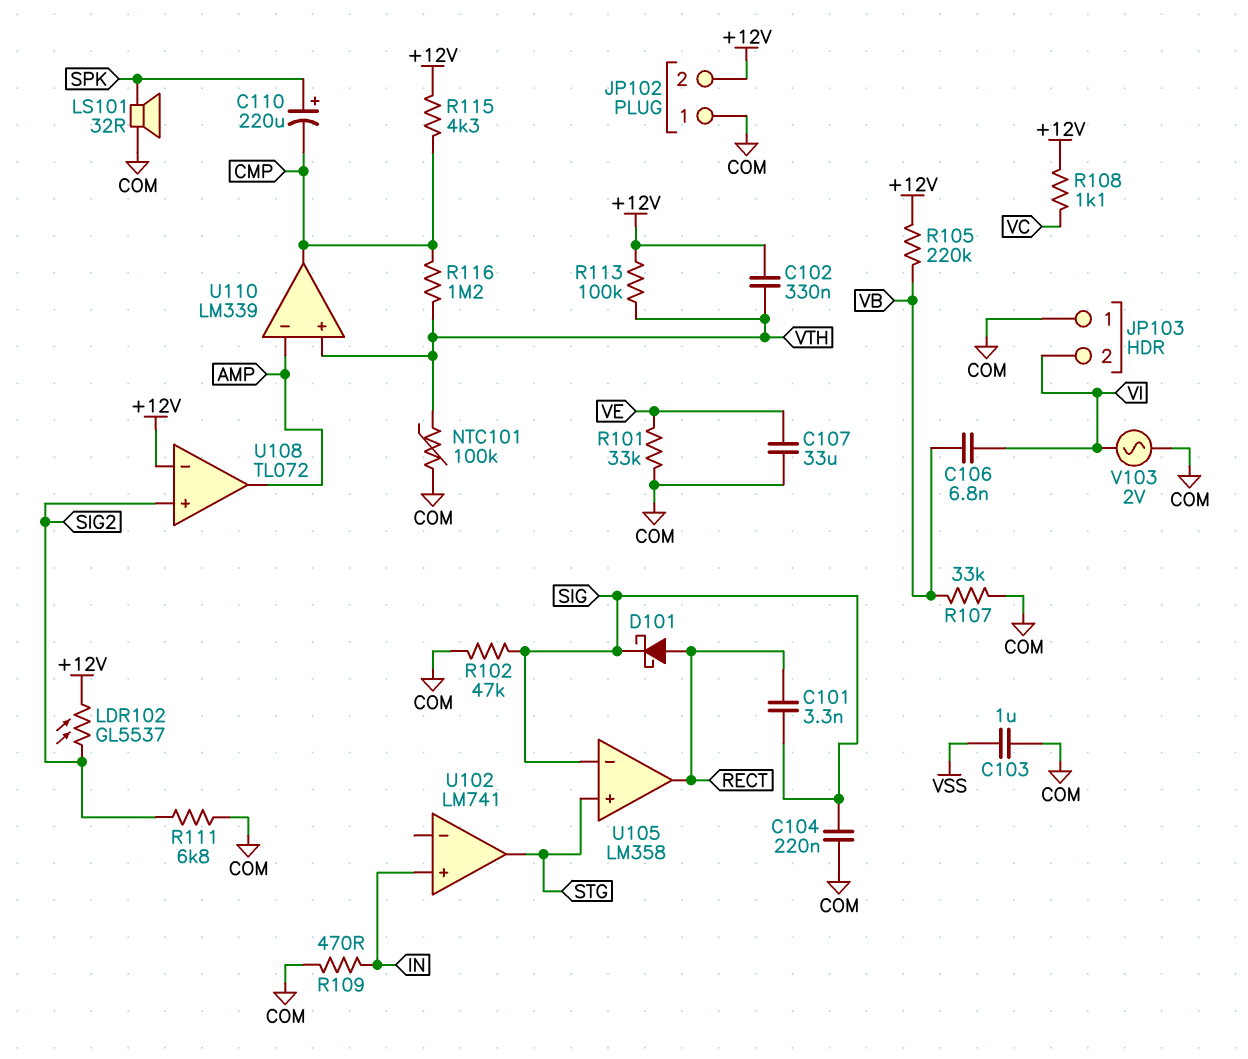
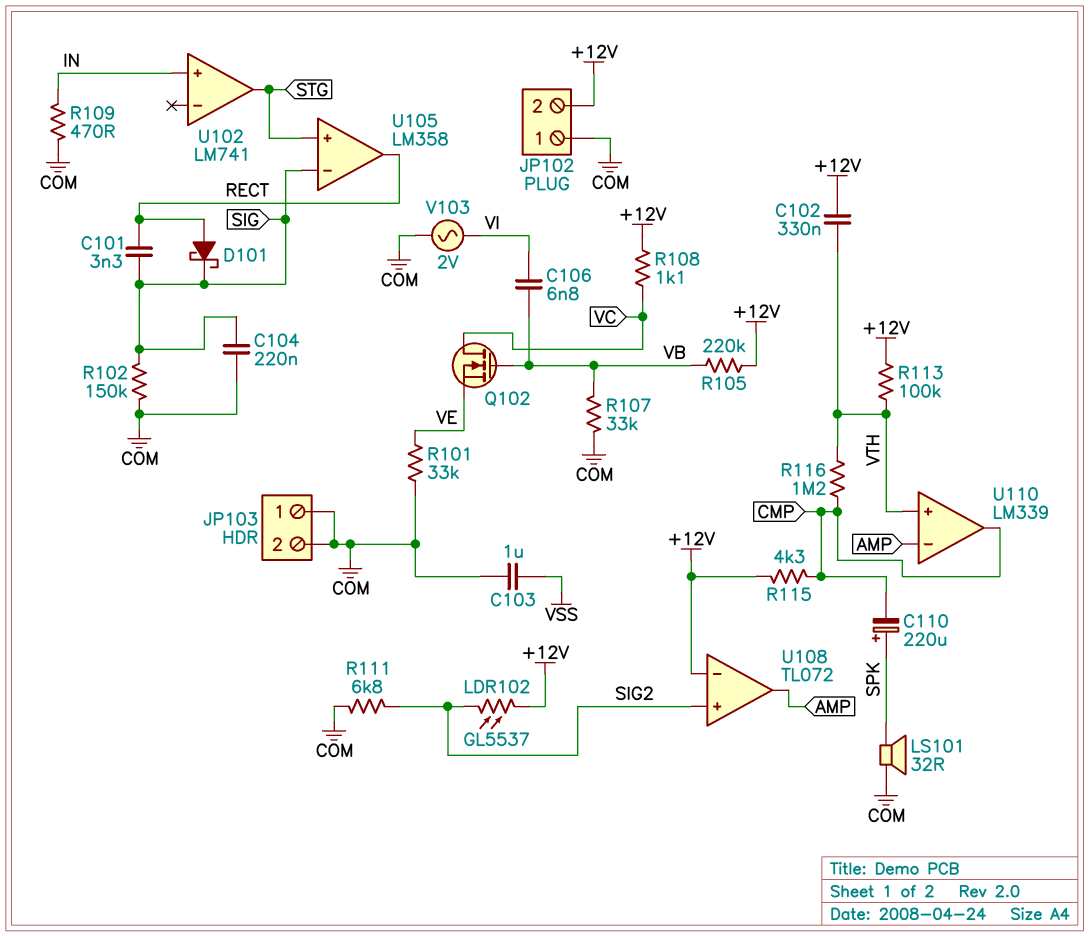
C107: 33uF (COM, VE) -> none
JP103 pin 2: VI -> COM
NTC101: 100k (COM, VTH) -> none
Q102: none -> NMOS (G VB, D VC, S VE)
R102: 47k (COM, SIG) -> 150k (COM, SIG)

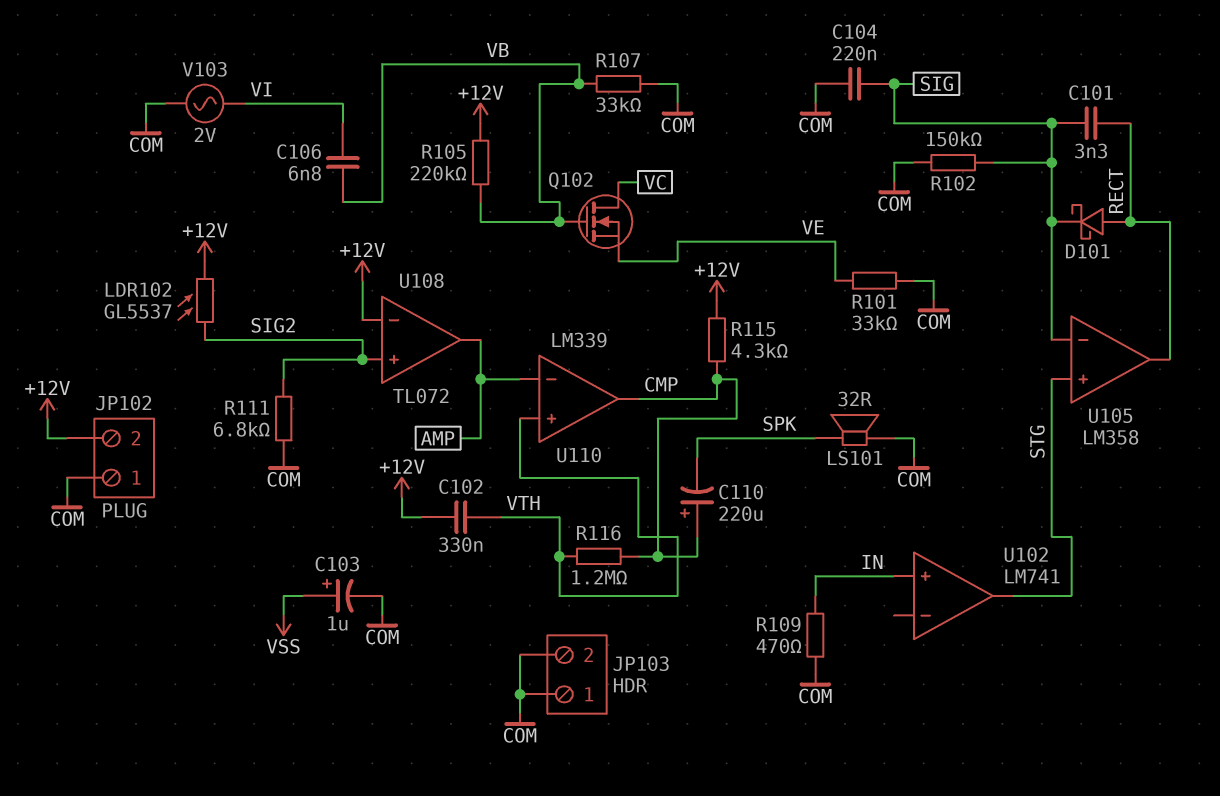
C103: 1uF (COM, VSS) -> 1uF (plus VSS, minus COM)
C110: 220uF (plus SPK, minus CMP) -> 220uF (plus CMP, minus SPK)
R108: 1.1k (+12V, VC) -> none
R113: 100k (+12V, VTH) -> none

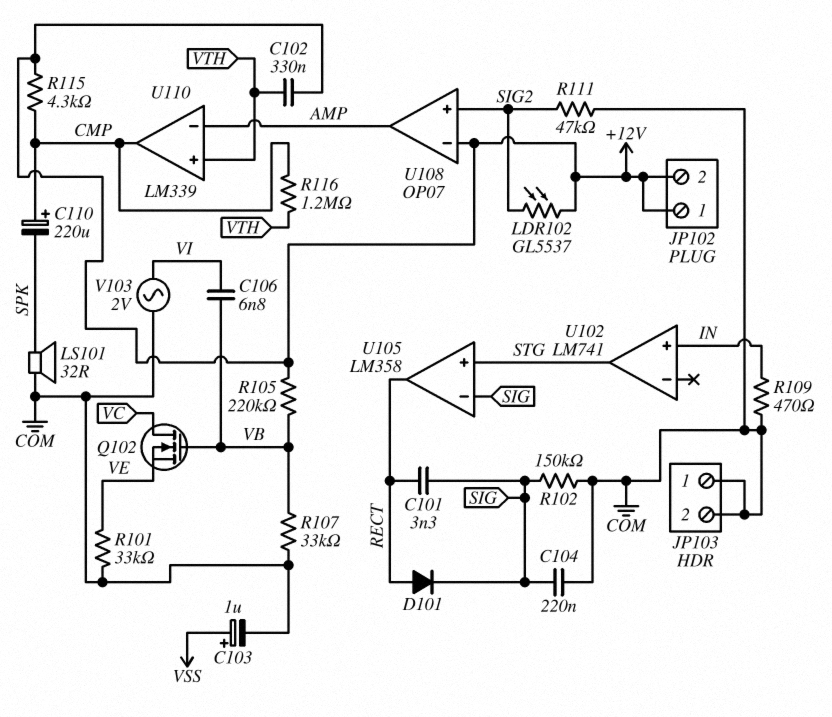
D101: schottky (A RECT, K SIG) -> diode (A RECT, K SIG)
JP102 pin 1: COM -> +12V
R111: 6.8k (COM, SIG2) -> 47k (COM, SIG2)
U108: TL072 -> OP07

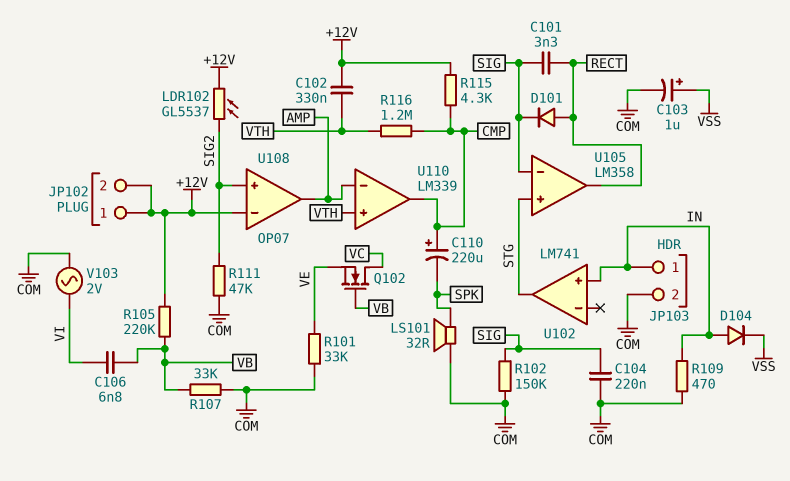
D104: none -> diode (A IN, K VSS)
JP103 pin 1: COM -> IN

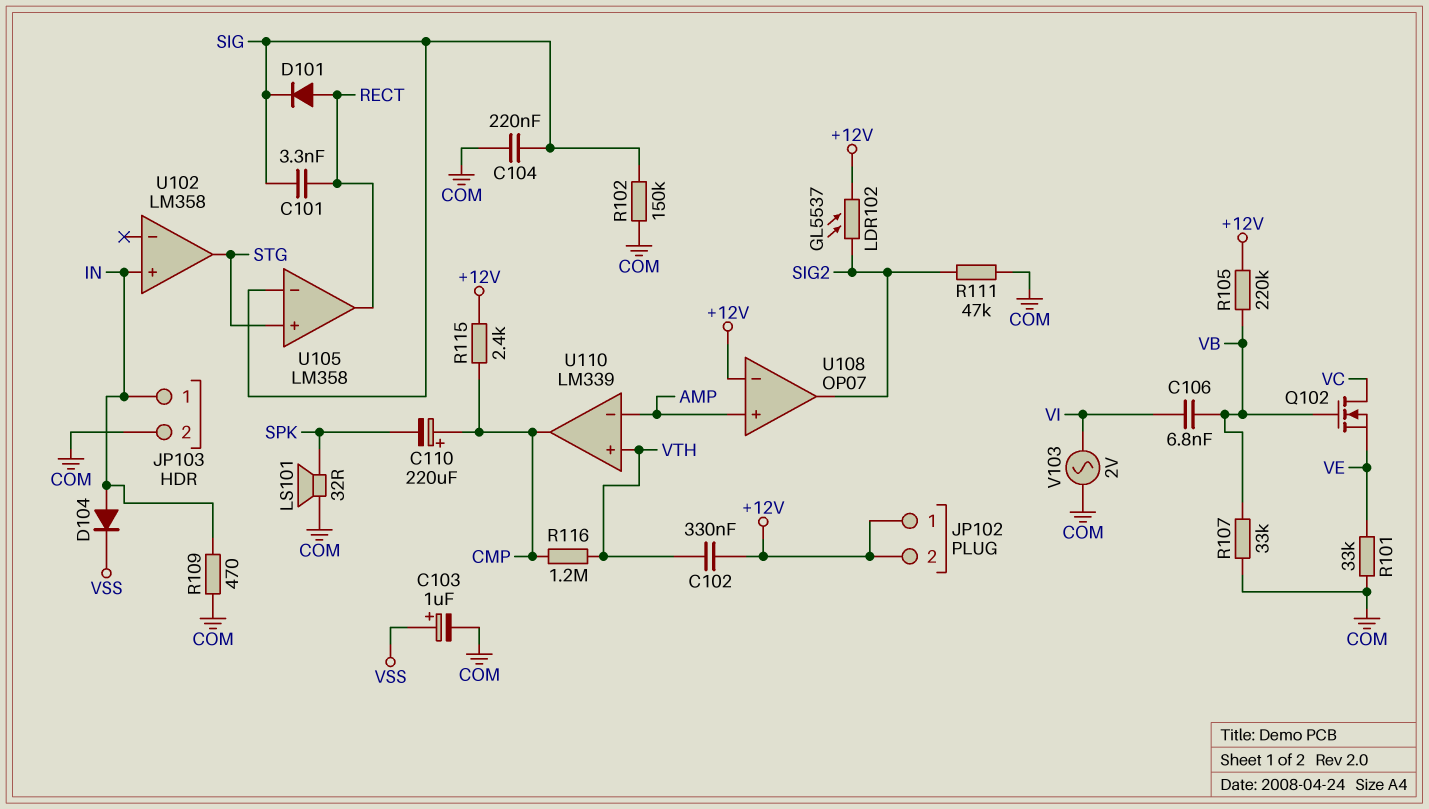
R115: 4.3k (+12V, CMP) -> 2.4k (+12V, CMP)
U102: LM741 -> LM358
U108 pin in+: SIG2 -> AMP
U108 pin out: AMP -> SIG2

